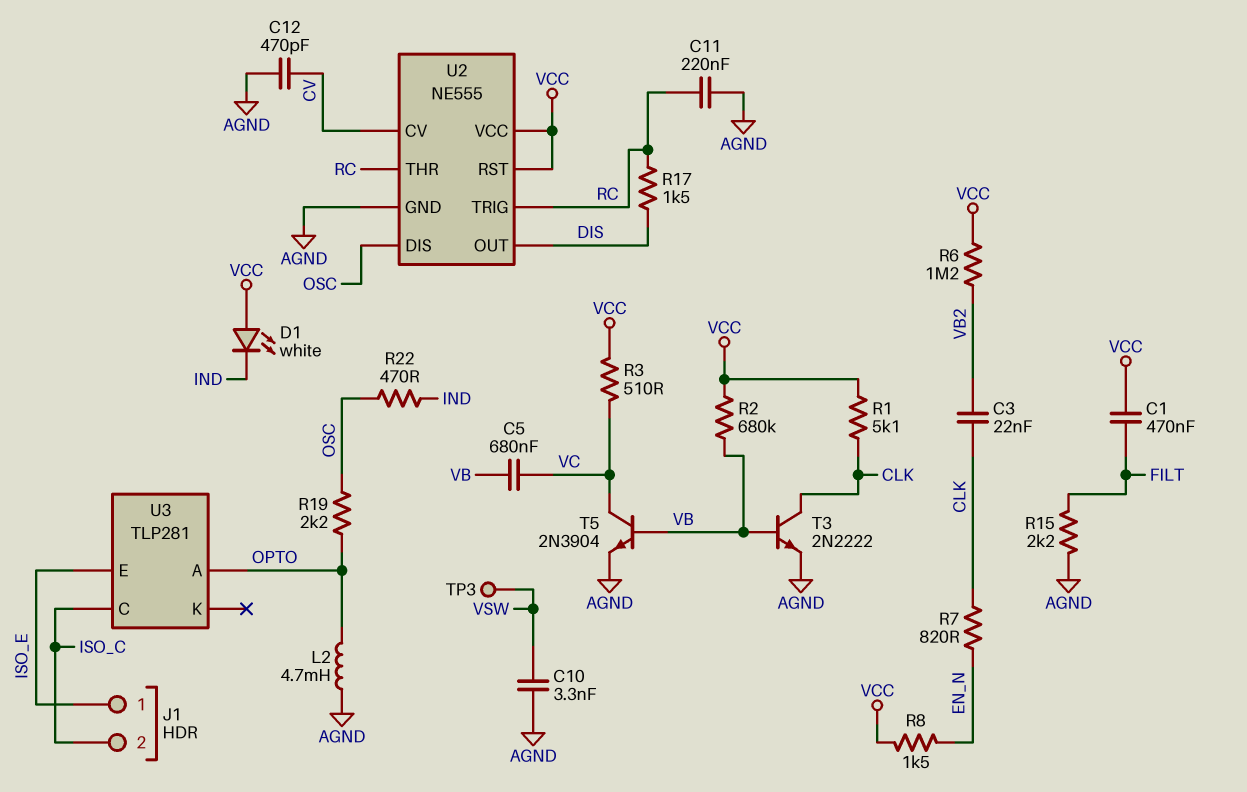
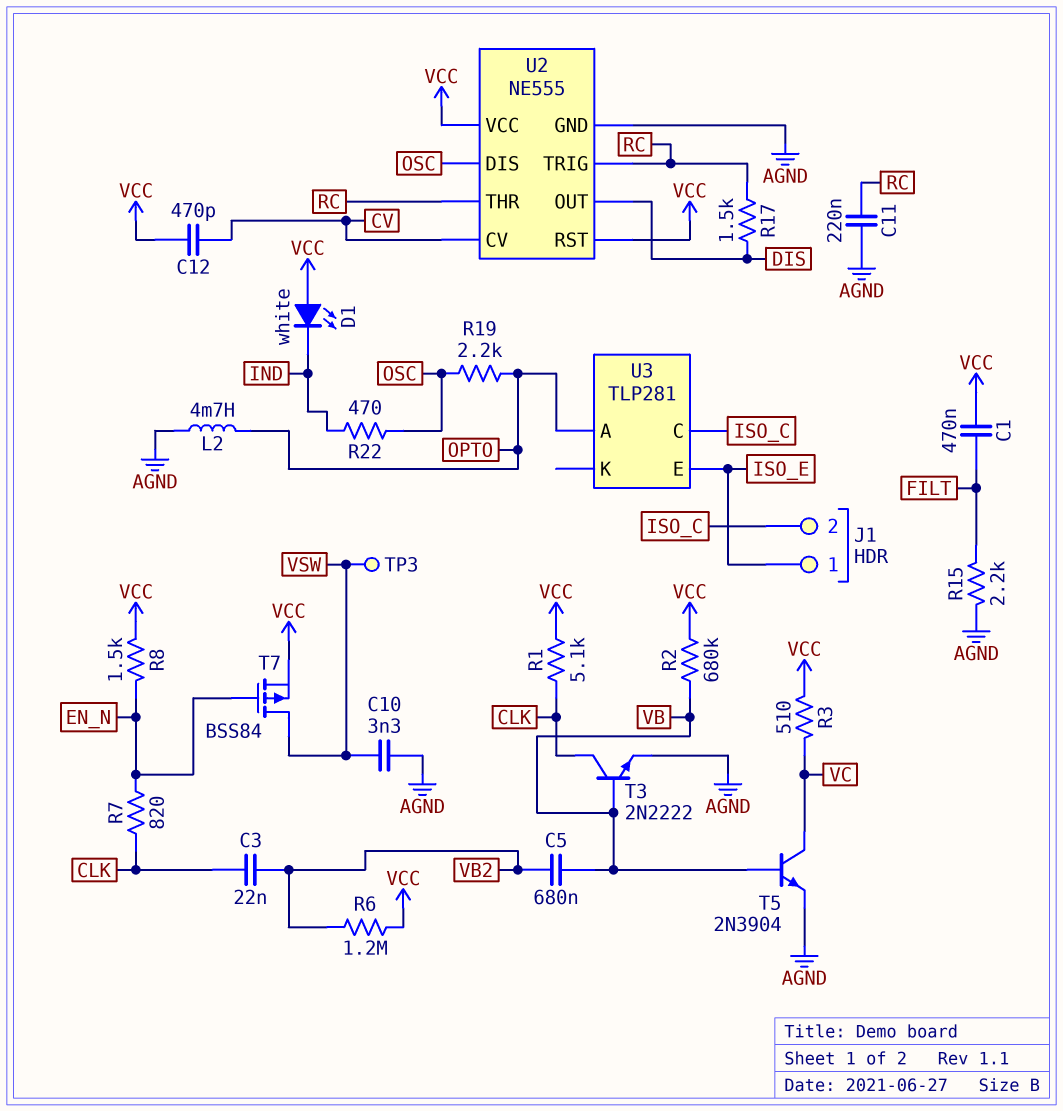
C5: 680nF (VB, VC) -> 680nF (VB, VB2)
C12: 470pF (AGND, CV) -> 470pF (CV, VCC)
T7: none -> PMOS BSS84 (G EN_N, D VSW, S VCC)

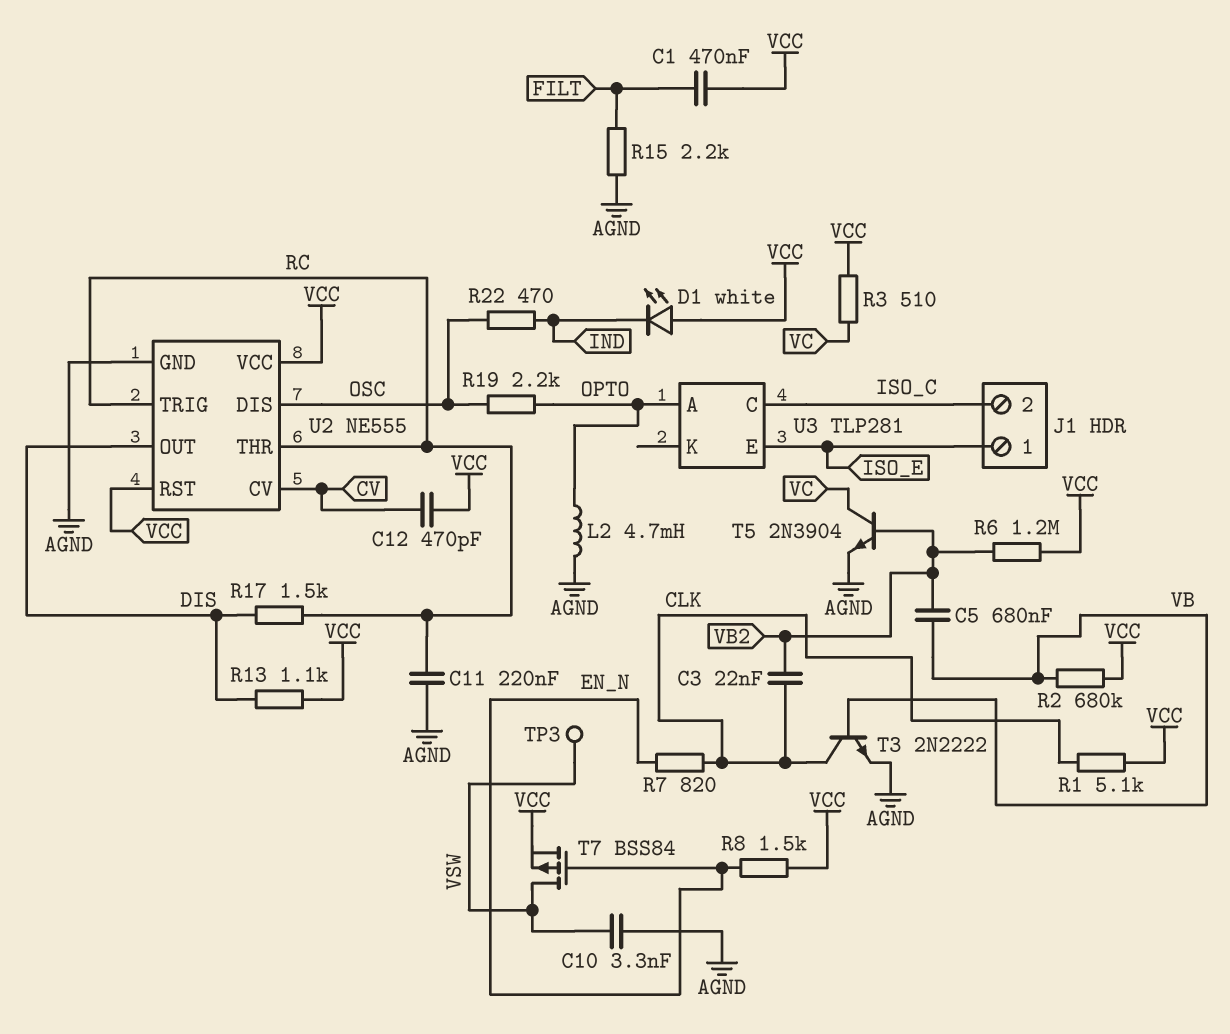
R13: none -> 1.1k (DIS, VCC)
T5: NPN 2N3904 (B VB, C VC, E AGND) -> NPN 2N3904 (B VB2, C VC, E AGND)

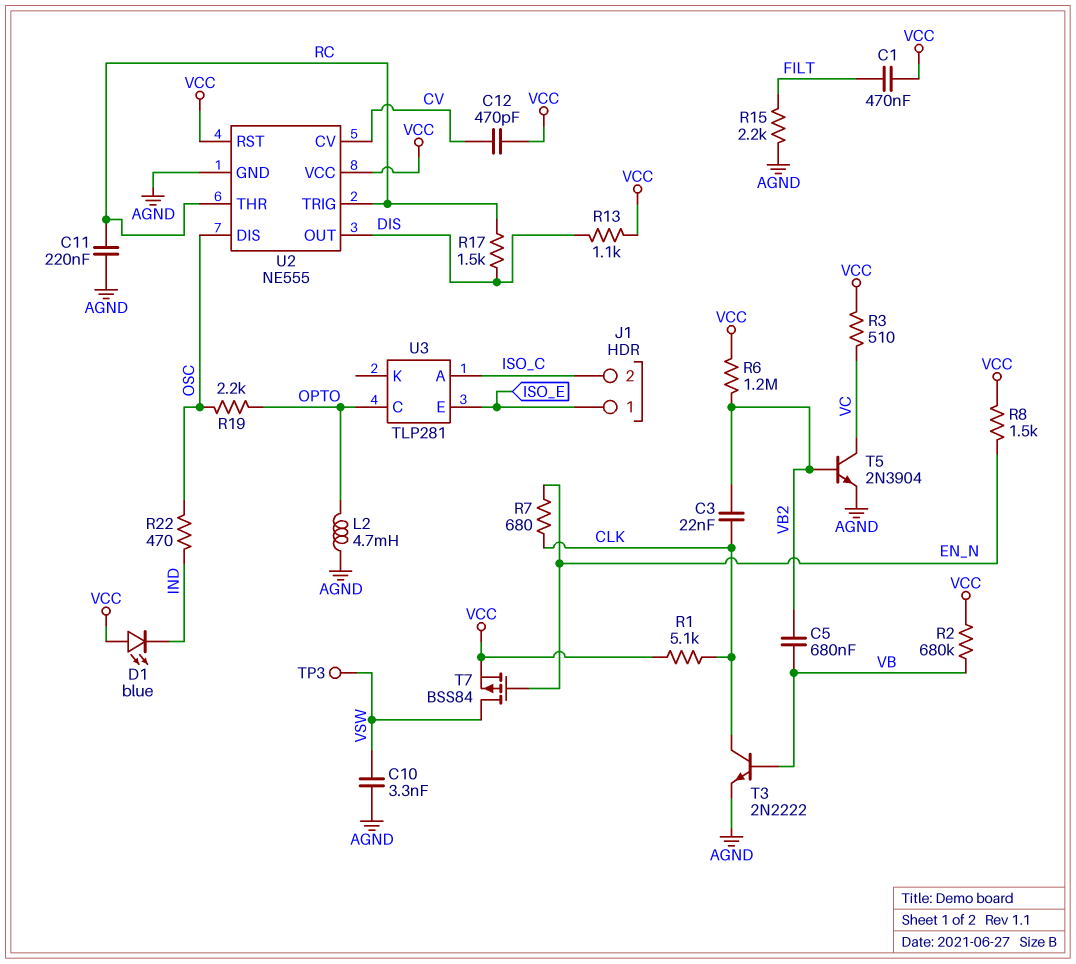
D1: LED white (A VCC, K IND) -> LED blue (A VCC, K IND)
R7: 820 (CLK, EN_N) -> 680 (CLK, EN_N)
U3 pin A: OPTO -> ISO_C
U3 pin C: ISO_C -> OPTO

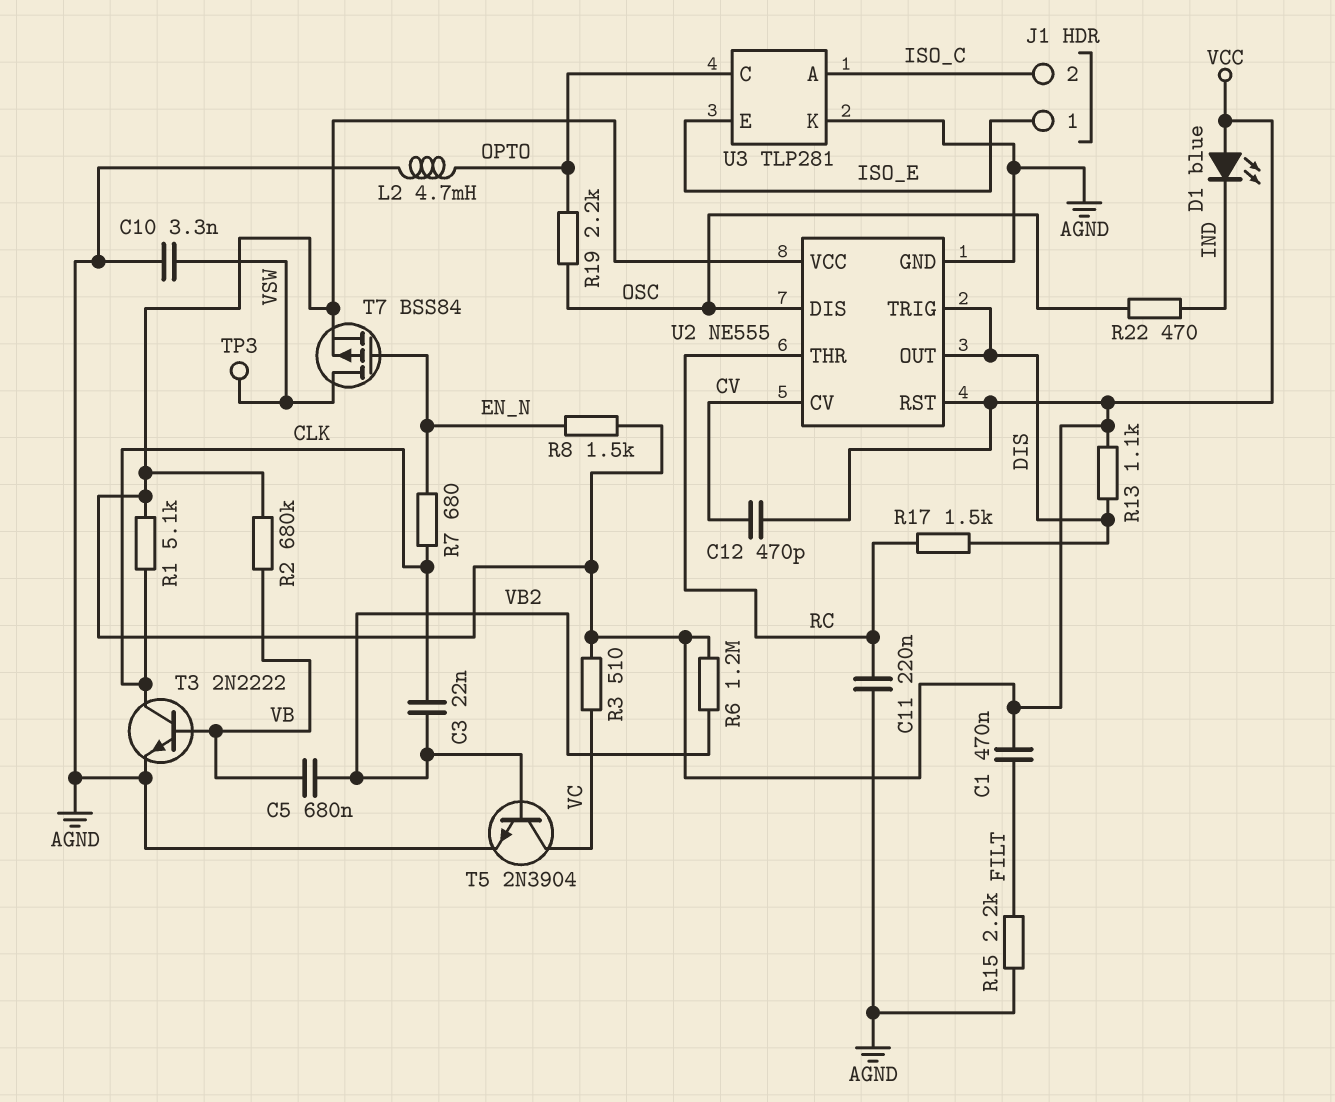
U2 pin TRIG: RC -> DIS
U3 pin K: none -> AGND

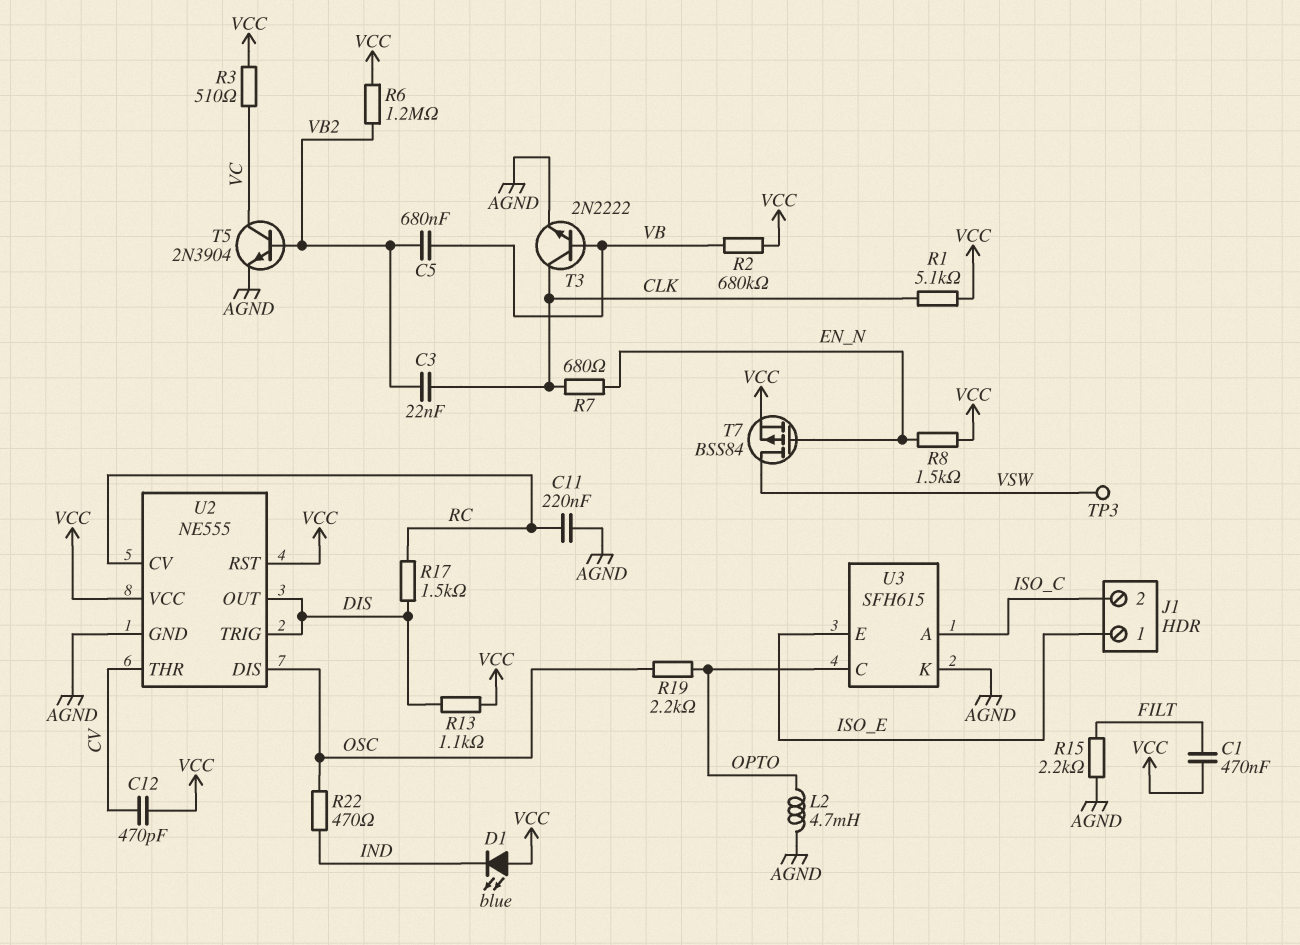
C10: 3.3nF (AGND, VSW) -> none
U2 pin CV: CV -> RC
U2 pin THR: RC -> CV
U3: TLP281 -> SFH615

